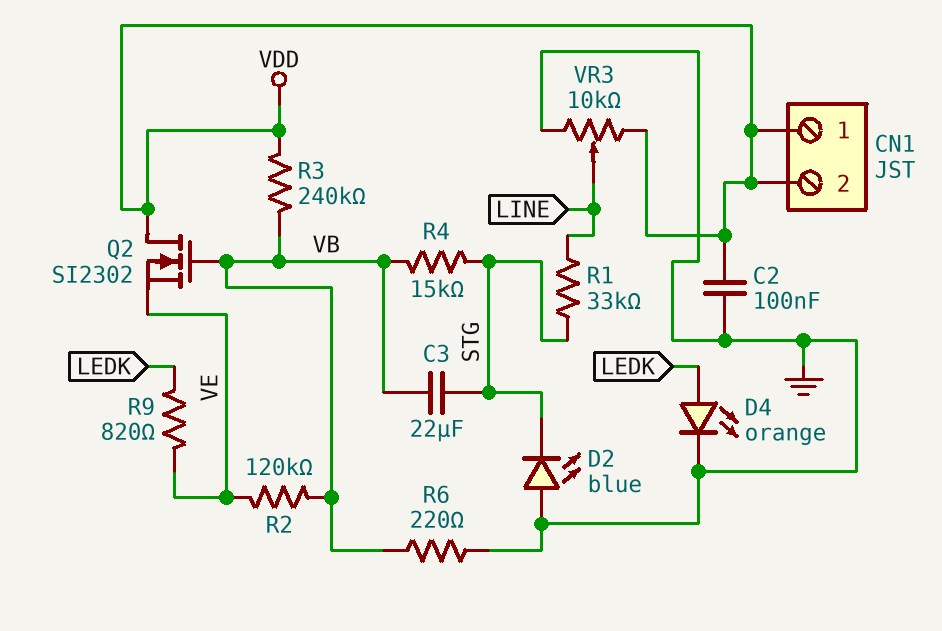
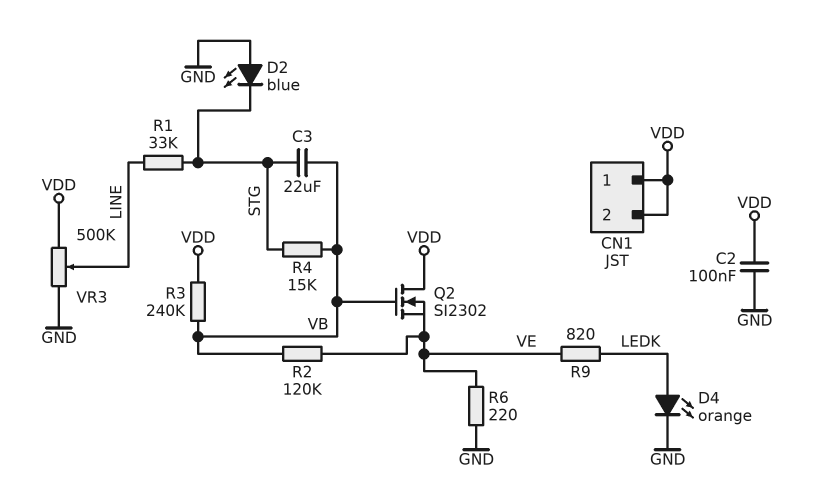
R6: 220 (GND, VB) -> 220 (GND, VE)
VR3: 10k (GND, VDD, wiper LINE) -> 500k (GND, VDD, wiper LINE)

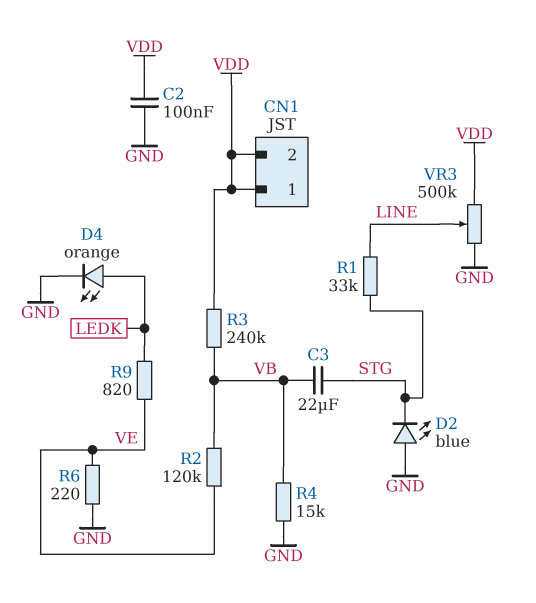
Q2: NMOS SI2302 (G VB, D VDD, S VE) -> none
R4: 15k (STG, VB) -> 15k (GND, VB)

